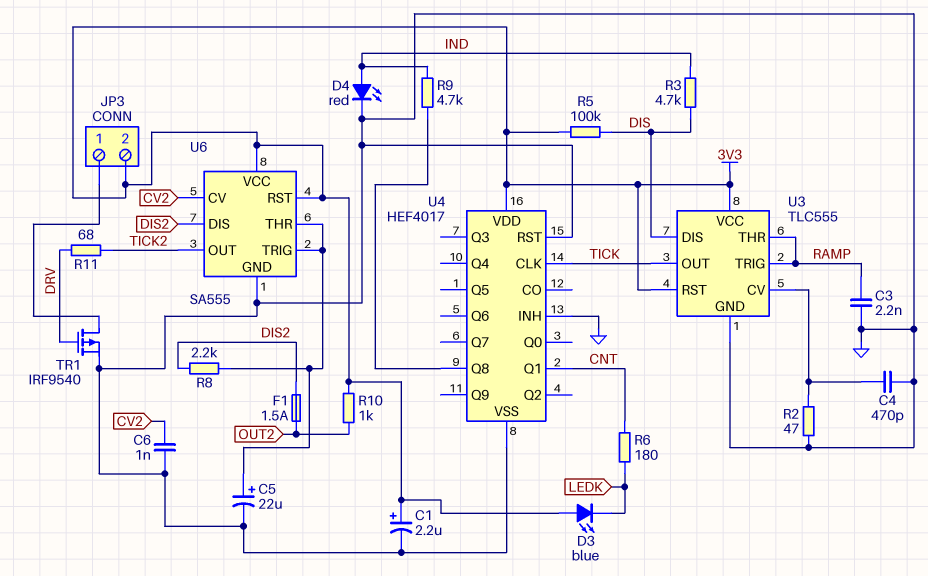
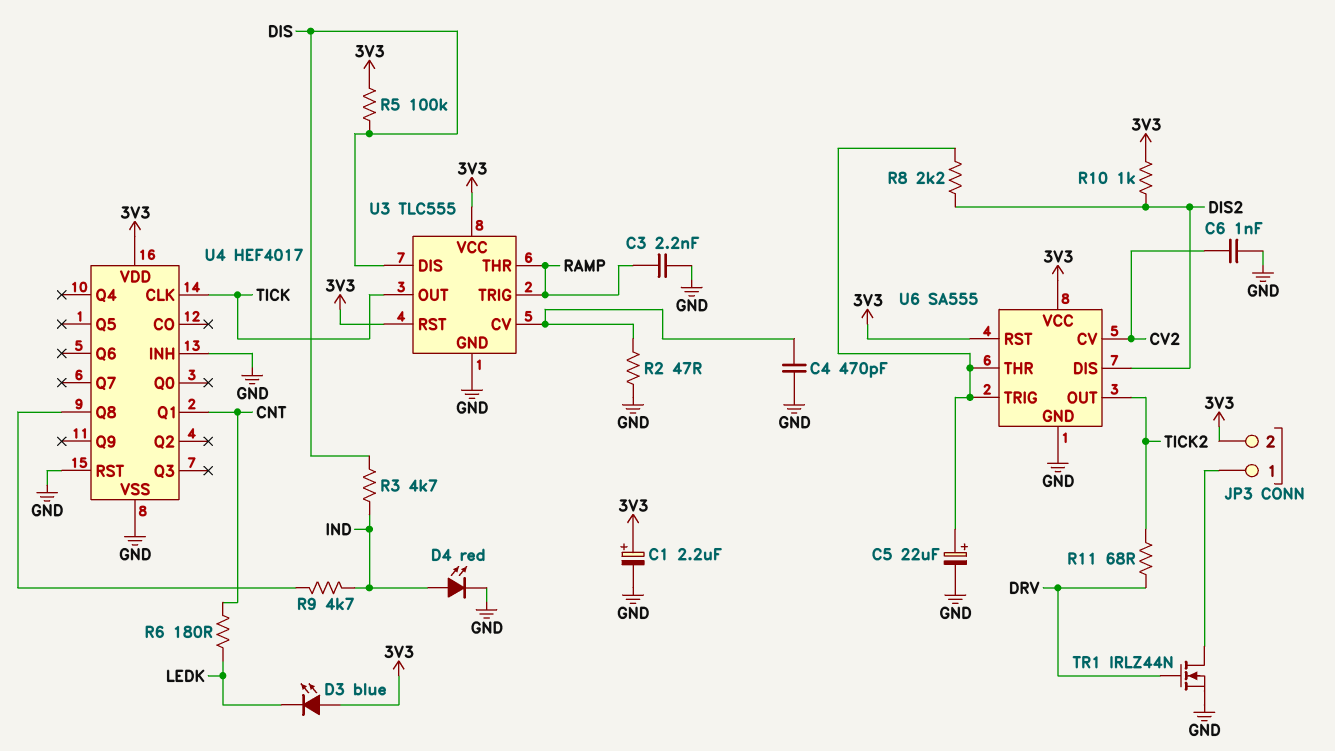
F1: 1.5A (DIS2, OUT2) -> none
R10: 1k (3V3, OUT2) -> 1k (3V3, DIS2)
TR1: PMOS IRF9540 (G DRV, D JP3/1, S GND) -> NMOS IRLZ44N (G DRV, D JP3/1, S GND)

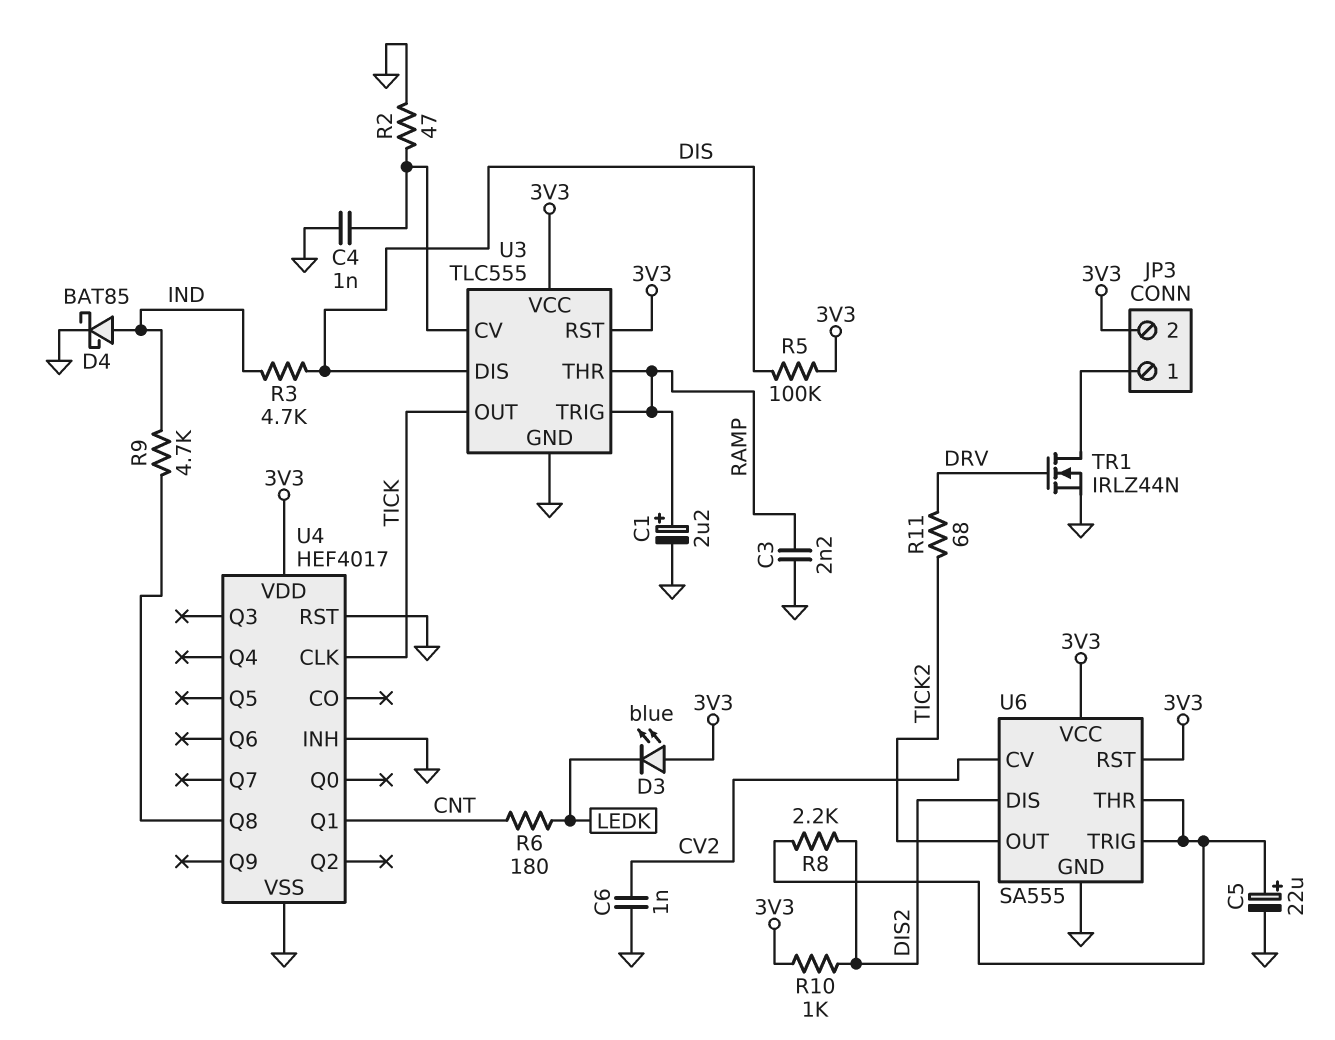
C1: 2.2uF (plus 3V3, minus GND) -> 2.2uF (plus RAMP, minus GND)
C4: 470pF (GND, U3/CV) -> 1nF (GND, U3/CV)
D4: LED red (A IND, K GND) -> schottky BAT85 (A IND, K GND)

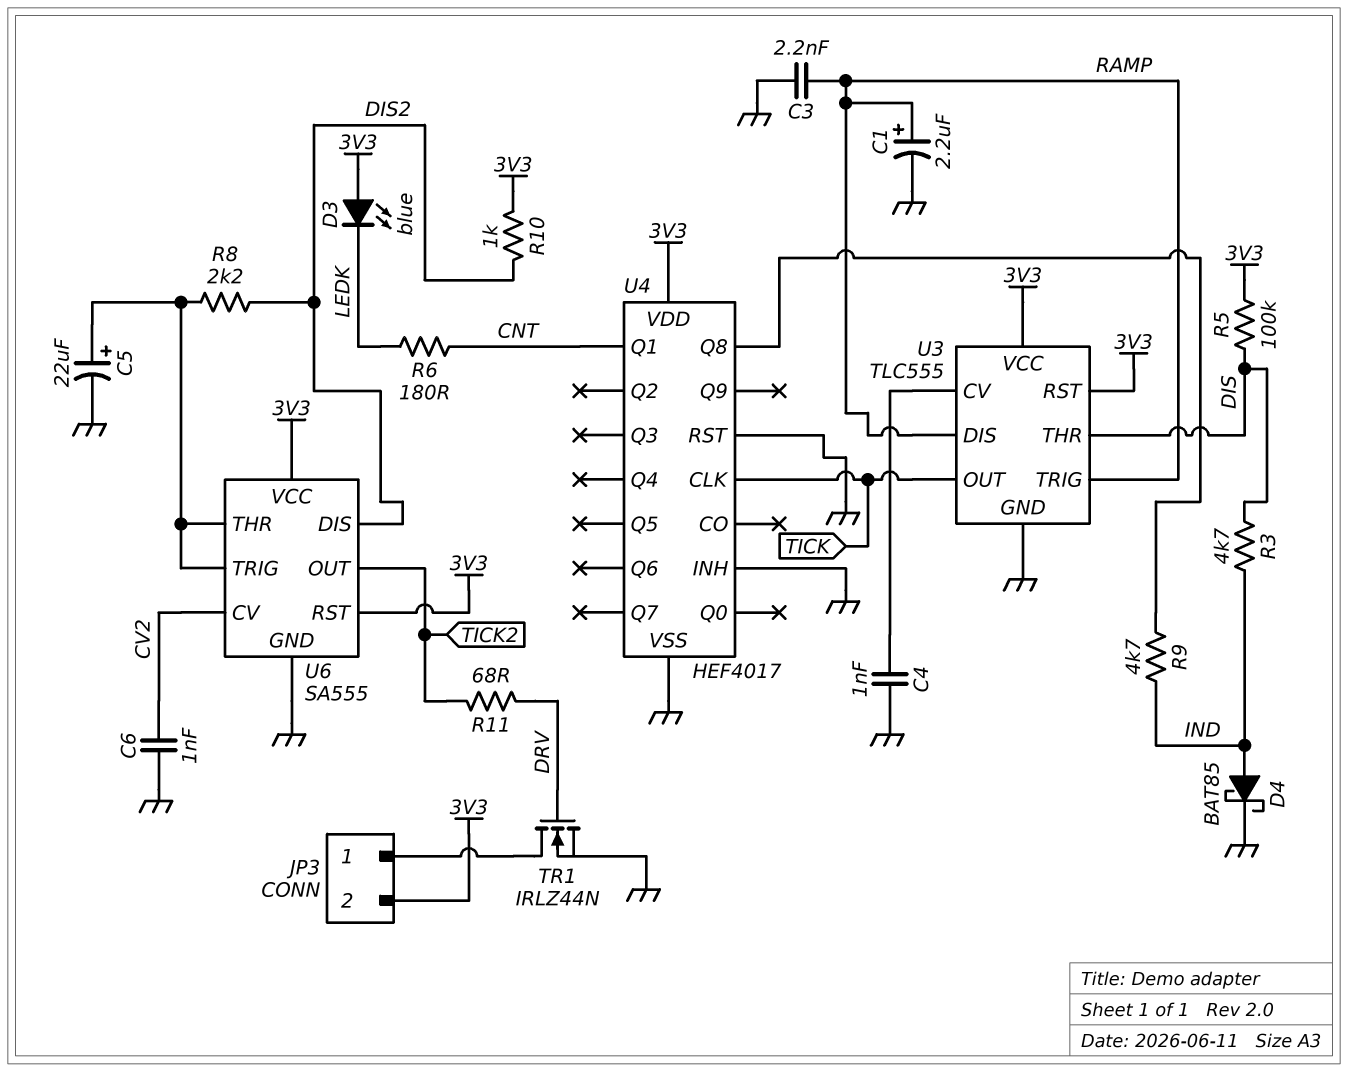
R2: 47 (GND, U3/CV) -> none
U3 pin DIS: DIS -> RAMP
U3 pin THR: RAMP -> DIS

